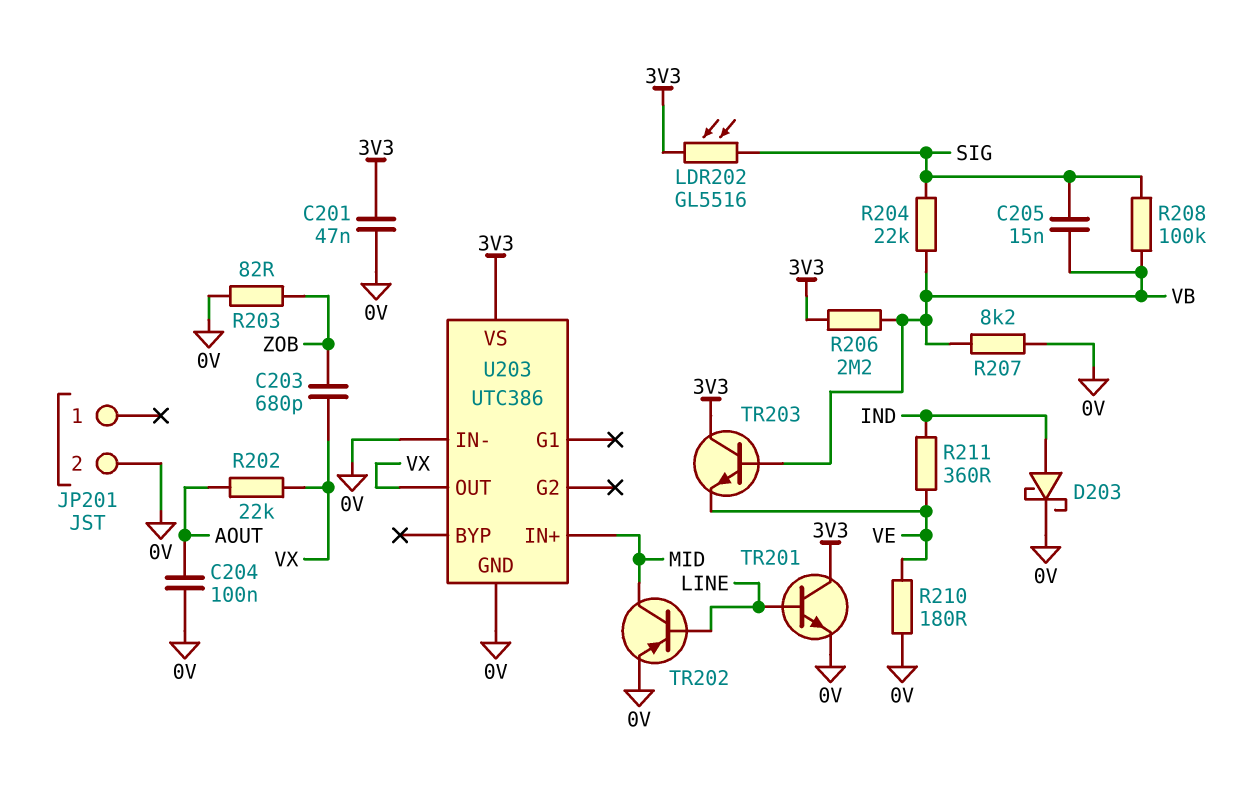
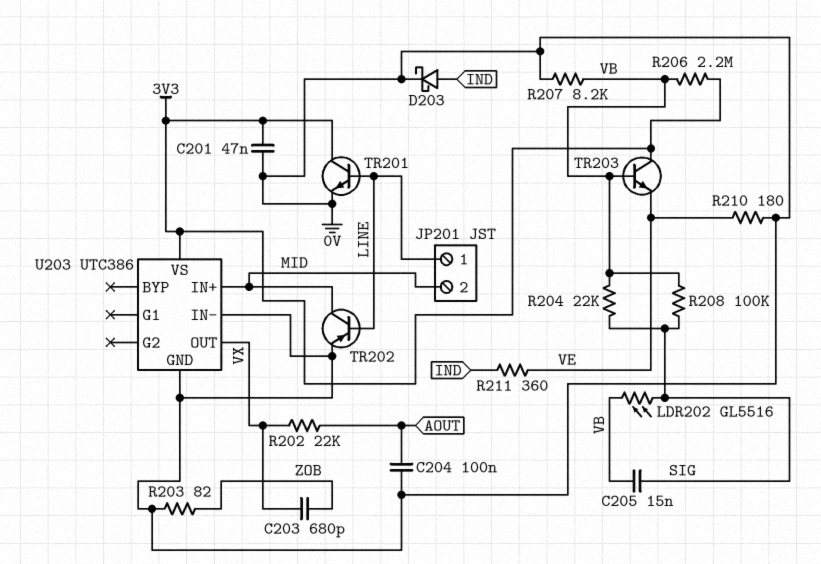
JP201 pin 1: none -> LINE
JP201 pin 2: 0V -> MID
LDR202: GL5516 (3V3, SIG) -> GL5516 (SIG, VB)

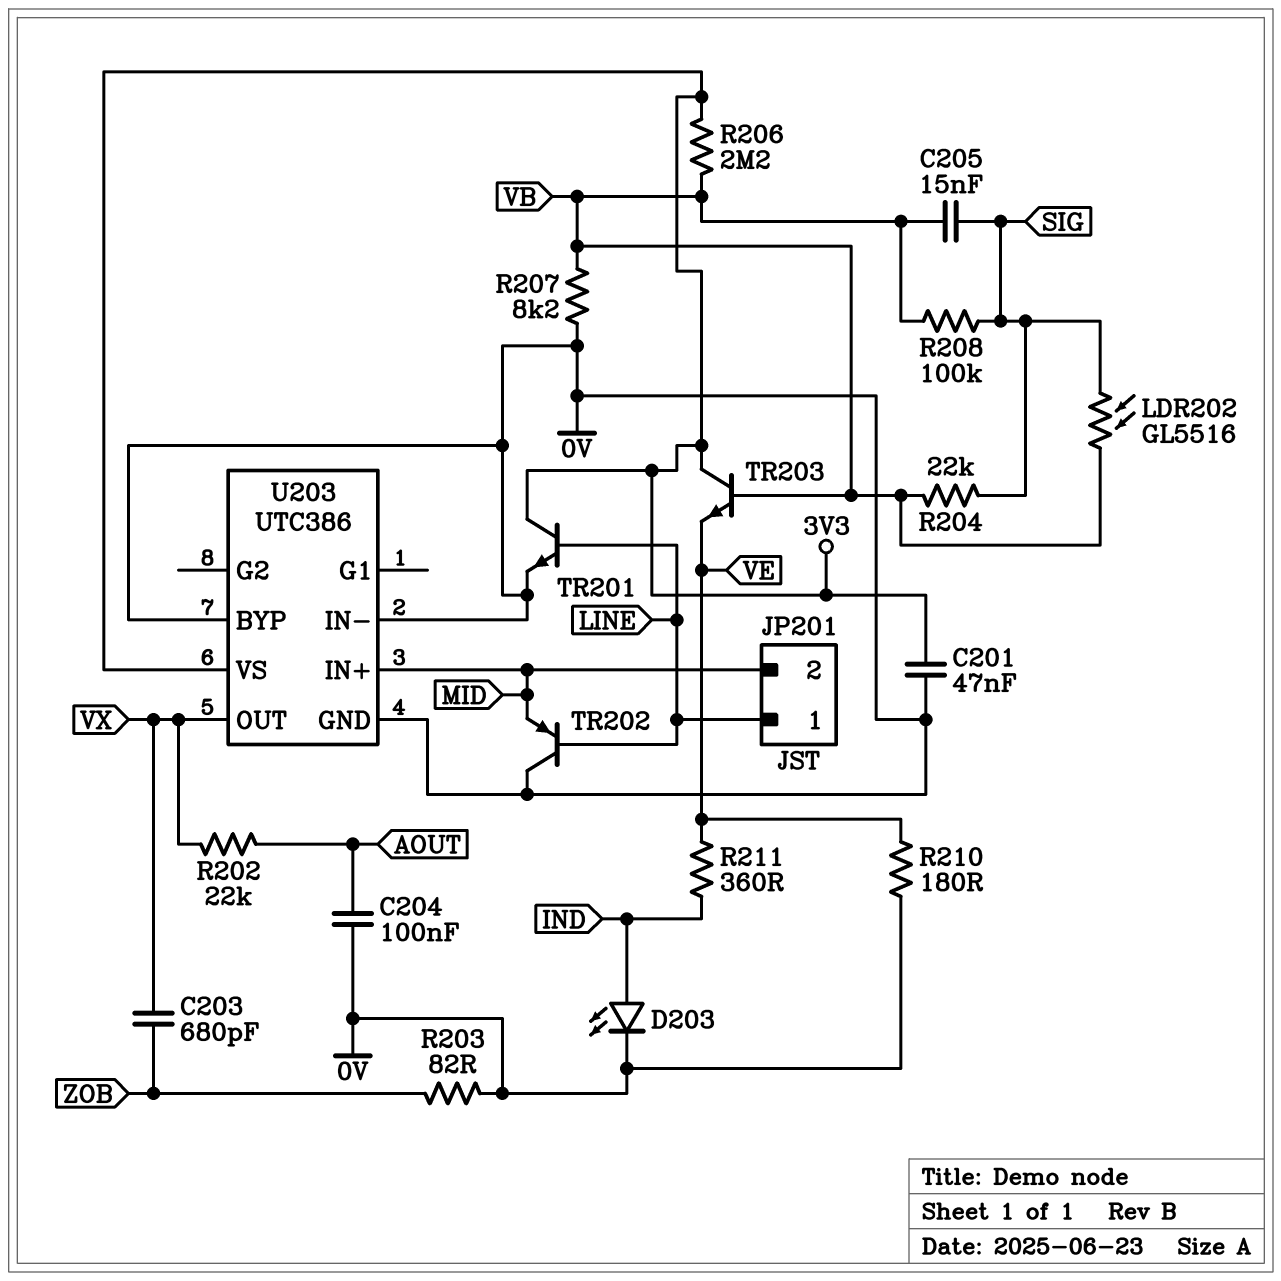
D203: schottky (A IND, K 0V) -> LED (A IND, K 0V)
TR202: PNP (B LINE, C MID, E 0V) -> PNP (B LINE, C 0V, E MID)
U203 pin BYP: none -> 0V

